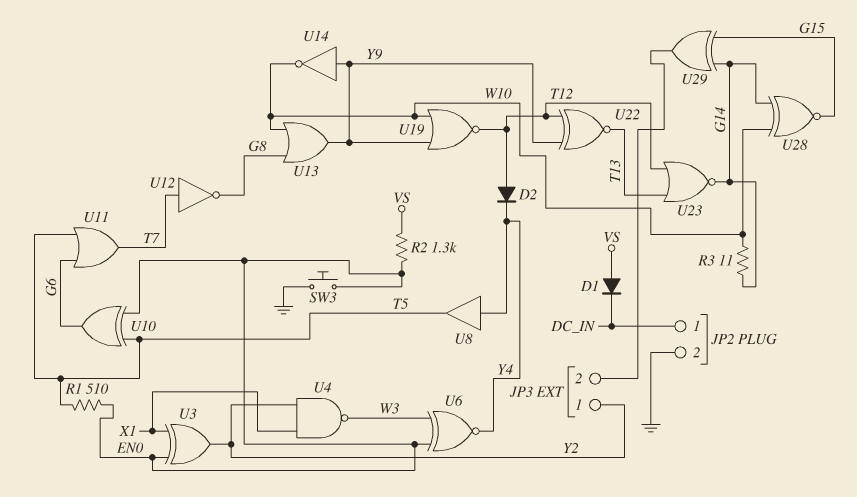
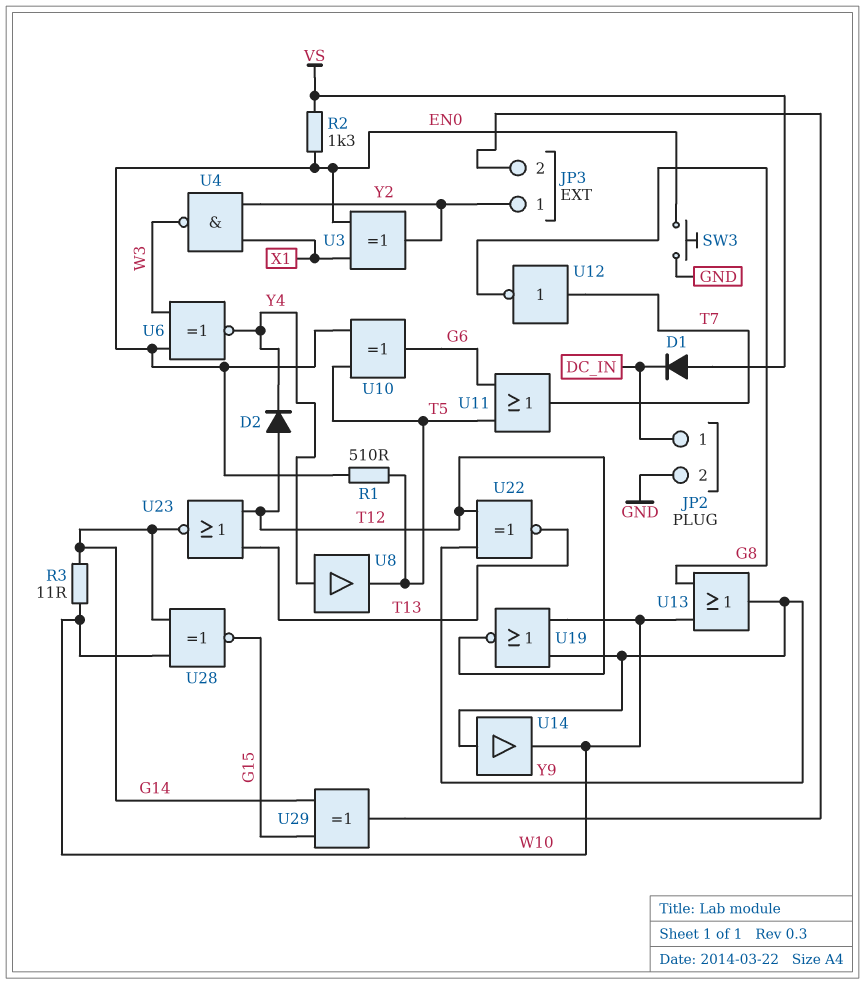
U14: NOT (in Y9, out W10) -> buffer (in Y9, out W10)

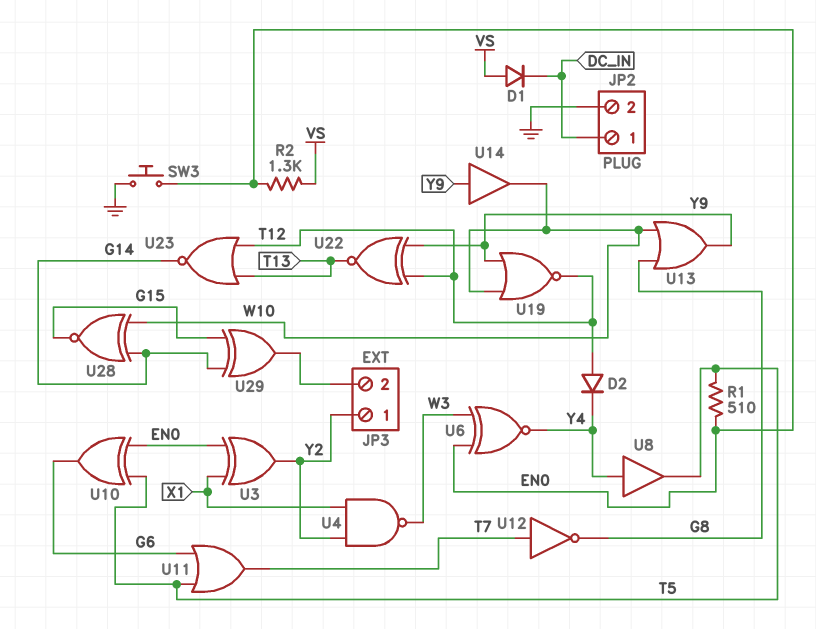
R3: 11 (G14, W10) -> none

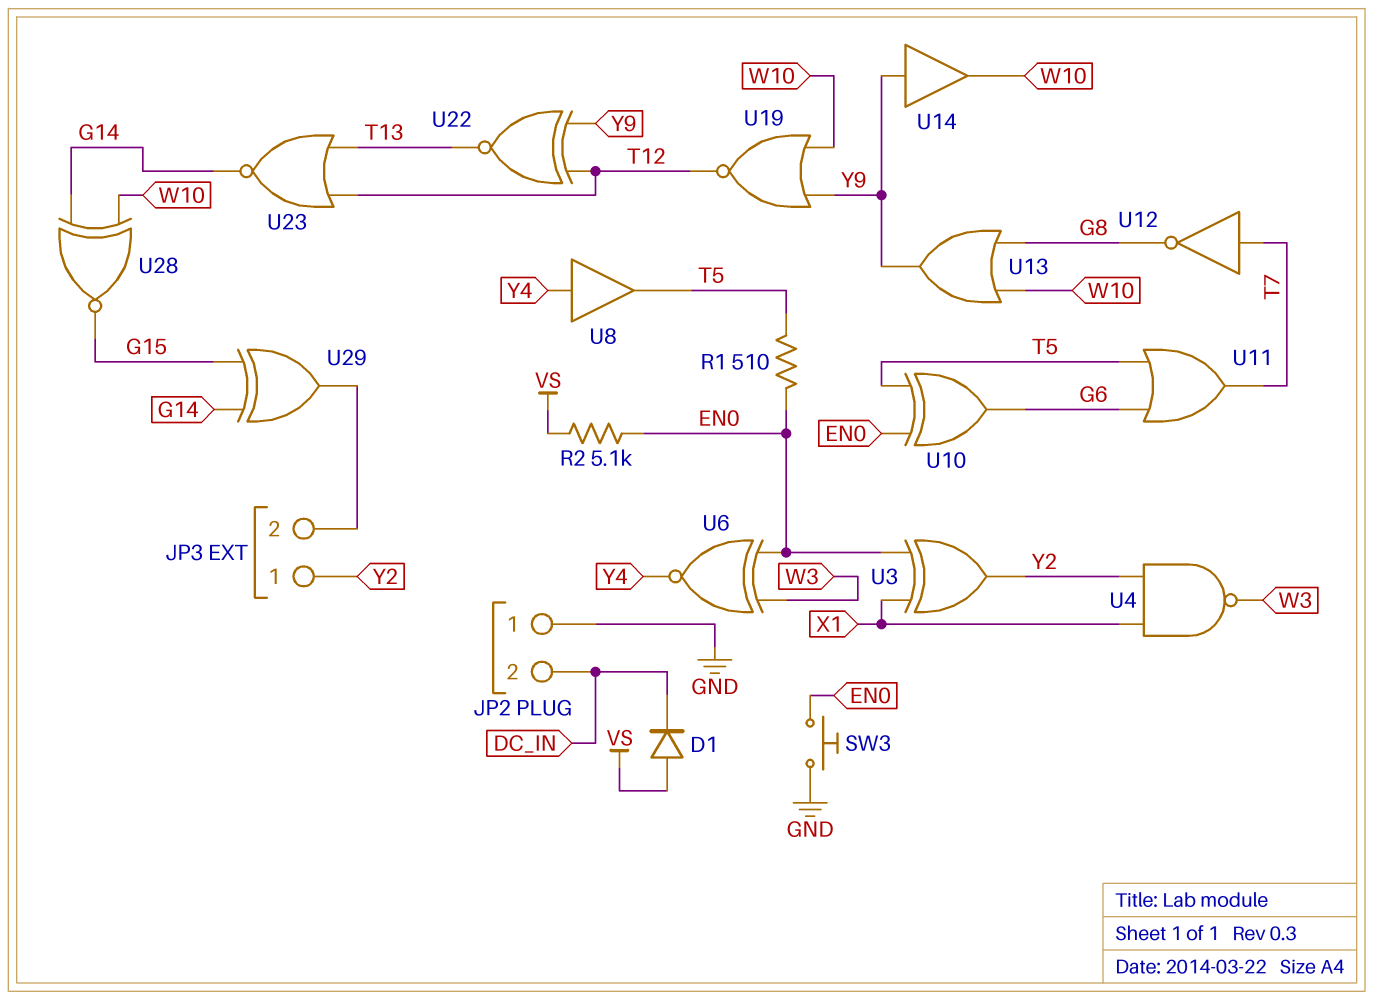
D2: diode (A T12, K Y4) -> none
JP2 pin 1: DC_IN -> GND
JP2 pin 2: GND -> DC_IN
R2: 1.3k (EN0, VS) -> 5.1k (EN0, VS)

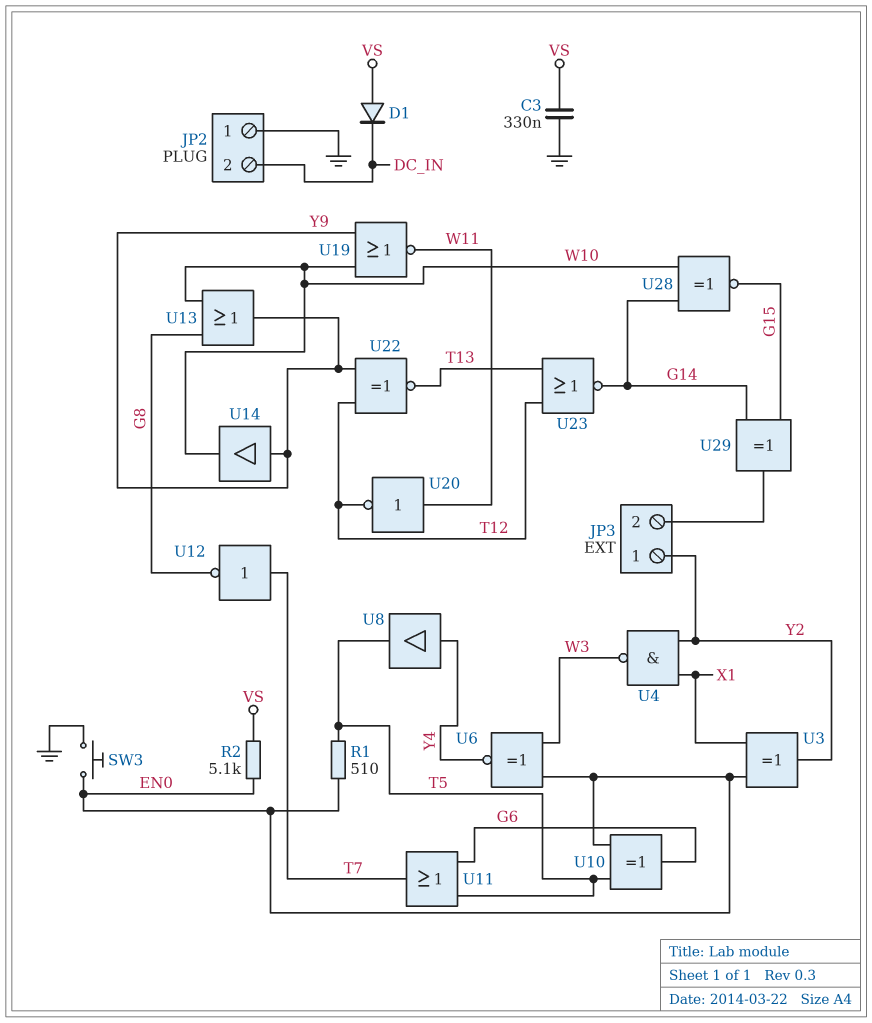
C3: none -> 330nF (GND, VS)
U19: NOR (in W10, in Y9, out T12) -> NOR (in W10, in Y9, out W11)
U20: none -> NOT (in W11, out T12)

